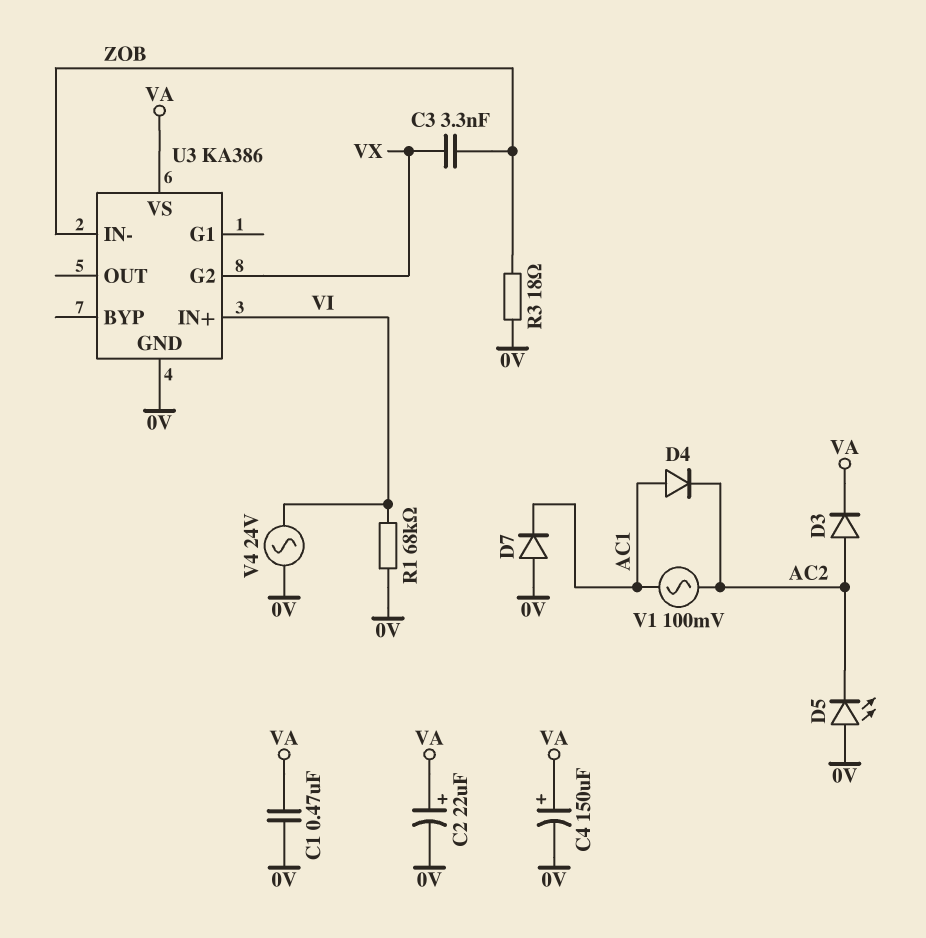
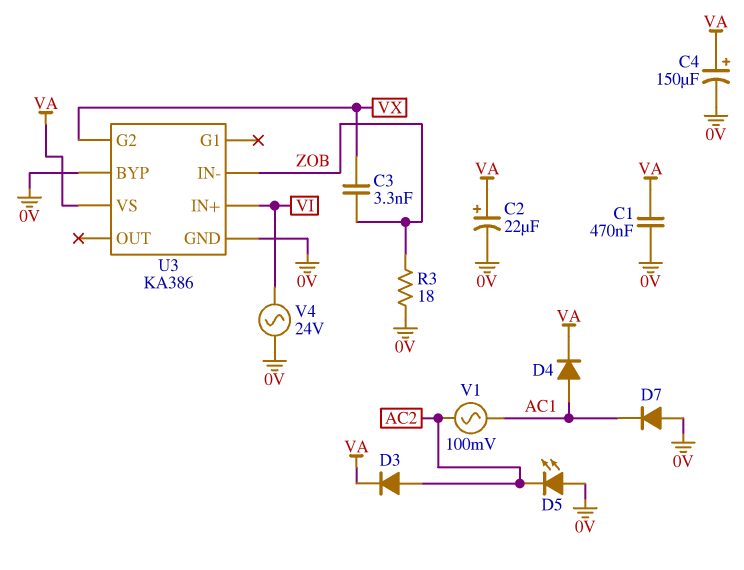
D4: diode (A AC1, K AC2) -> diode (A AC1, K VA)
R1: 68k (0V, VI) -> none
U3 pin BYP: none -> 0V

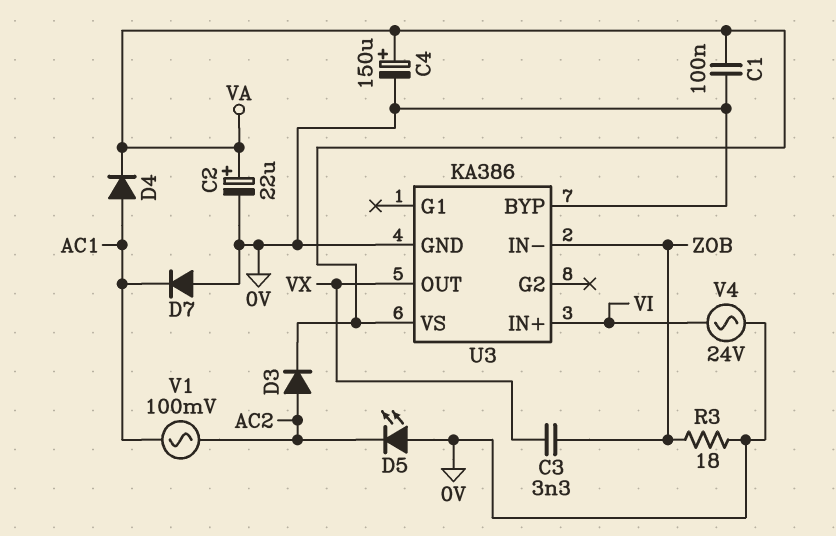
C1: 470nF (0V, VA) -> 100nF (0V, VA)
U3 pin G2: VX -> none
U3 pin OUT: none -> VX

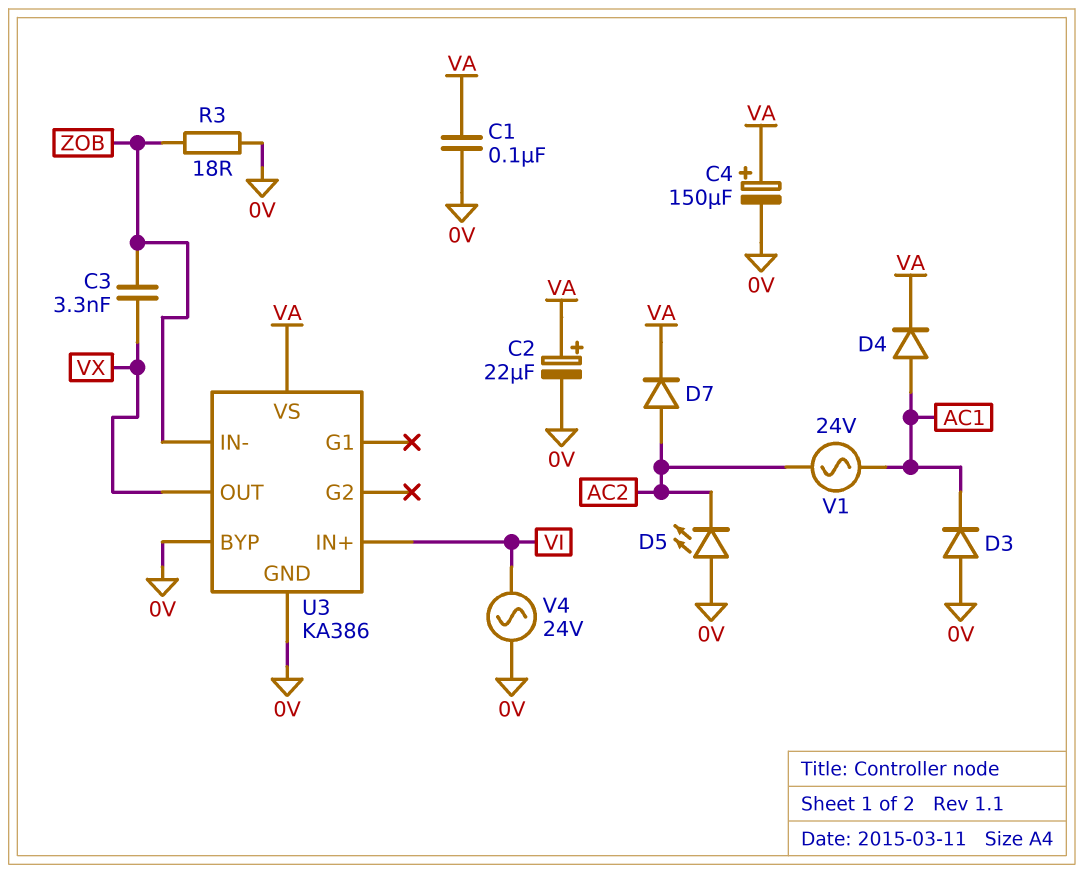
D3: diode (A AC2, K VA) -> diode (A 0V, K AC1)
D7: diode (A 0V, K AC1) -> diode (A AC2, K VA)
V1: AC 100mV (AC1, AC2) -> AC 24V (AC1, AC2)

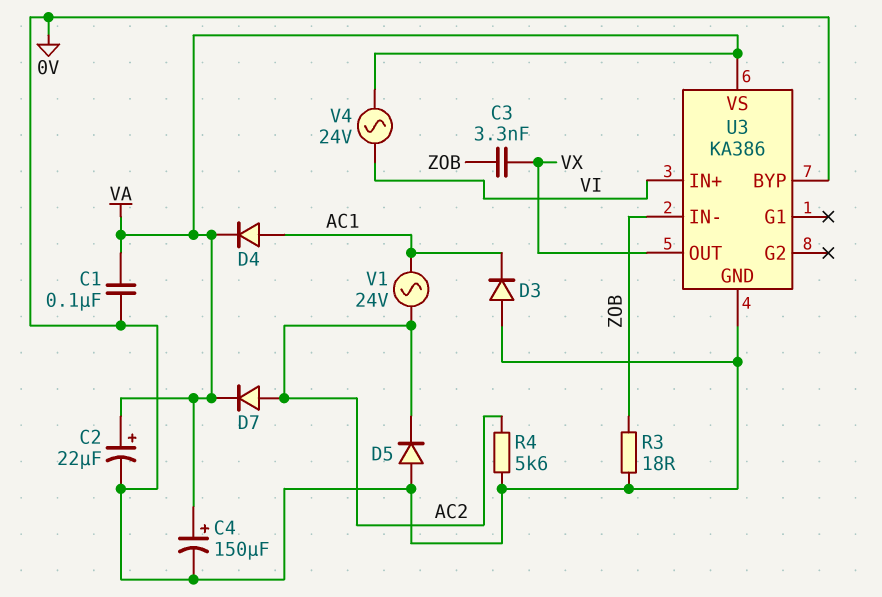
D5: LED (A 0V, K AC2) -> diode (A 0V, K AC2)
R4: none -> 5.6k (0V, AC2)
V4: AC 24V (0V, VI) -> AC 24V (VA, VI)

